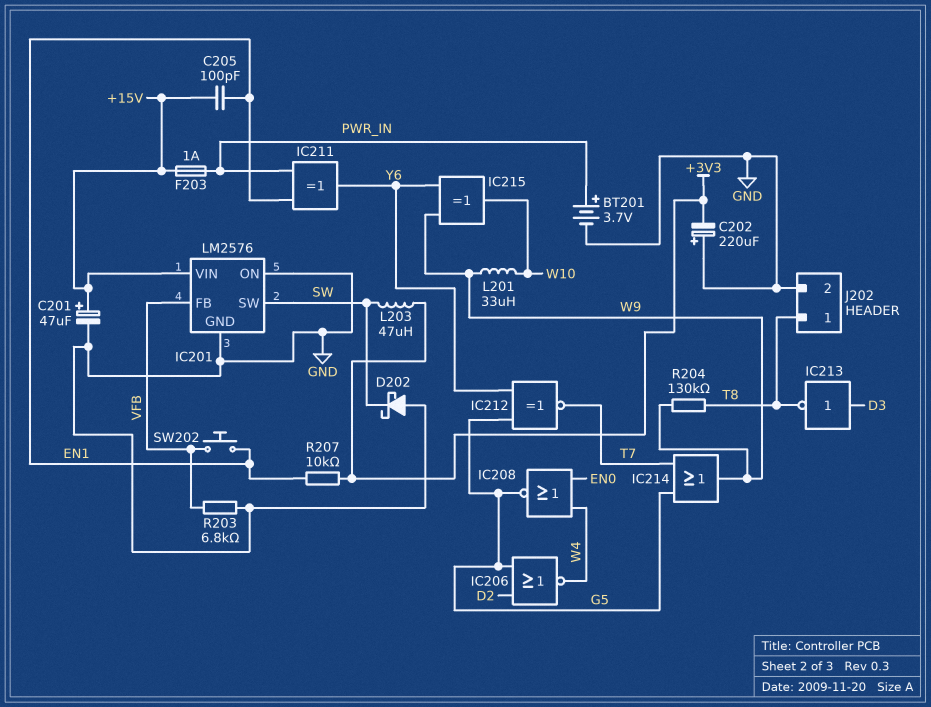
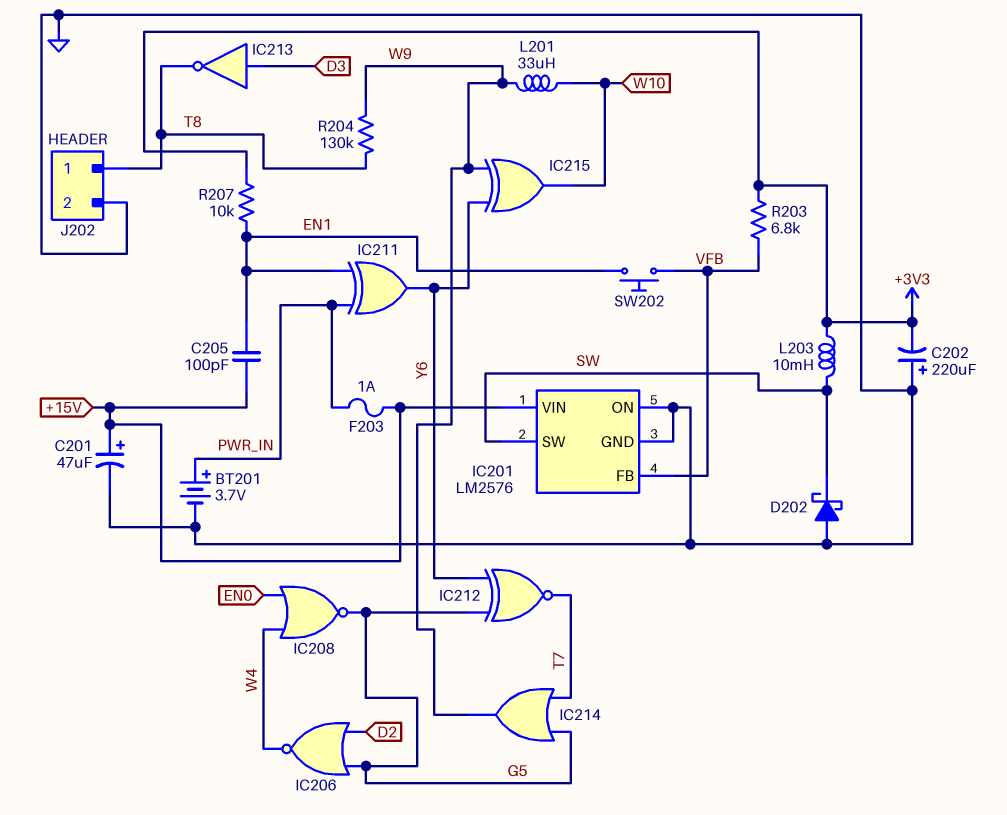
L203: 47uH (+3V3, SW) -> 10mH (+3V3, SW)
R203: 6.8k (GND, VFB) -> 6.8k (+3V3, VFB)

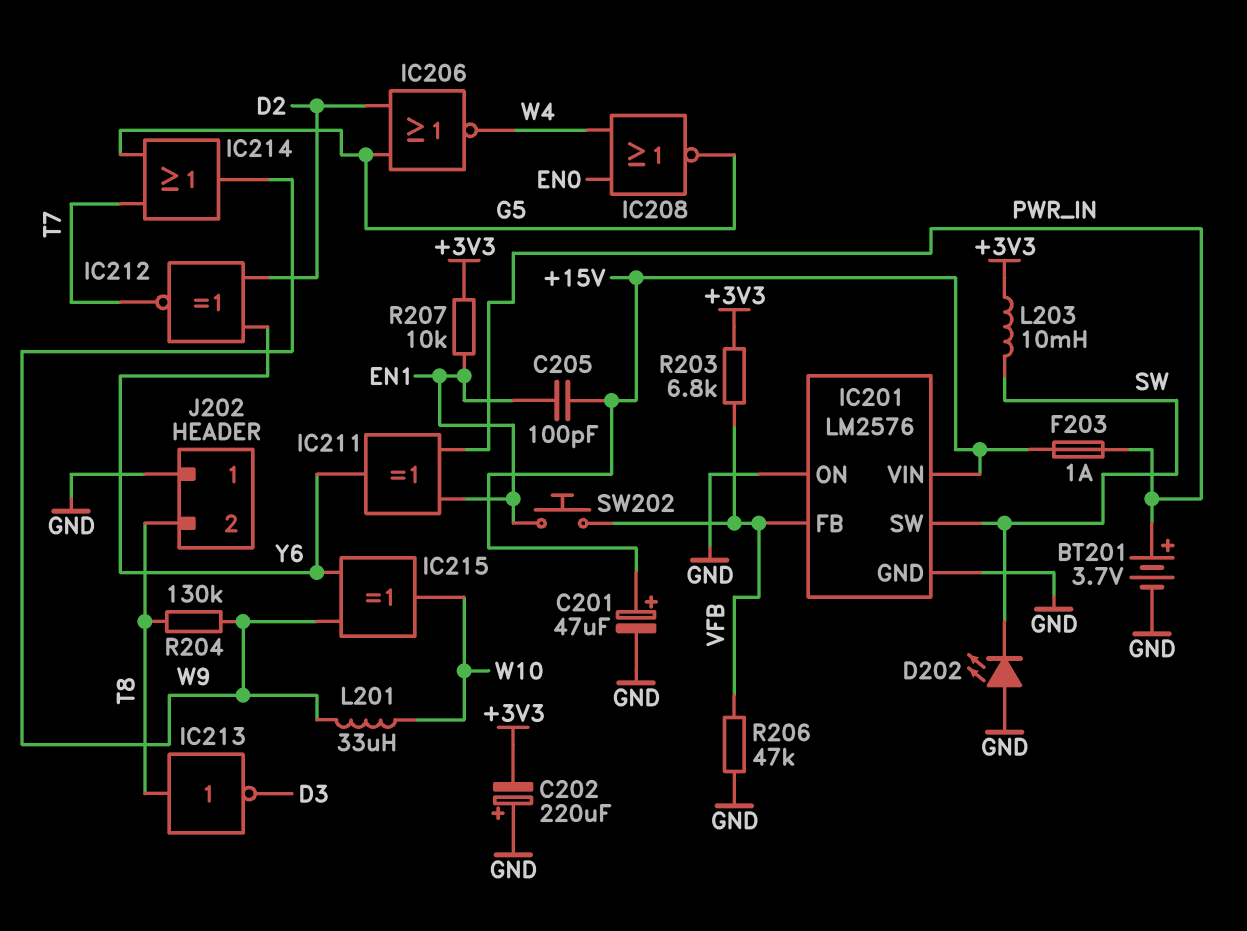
D202: schottky (A GND, K SW) -> LED (A GND, K SW)
IC212: XNOR (in G5, in Y6, out T7) -> XNOR (in D2, in Y6, out T7)
IC213: NOT (in D3, out T8) -> NOT (in T8, out D3)
J202 pin 1: T8 -> GND
J202 pin 2: GND -> T8
R206: none -> 47k (GND, VFB)

